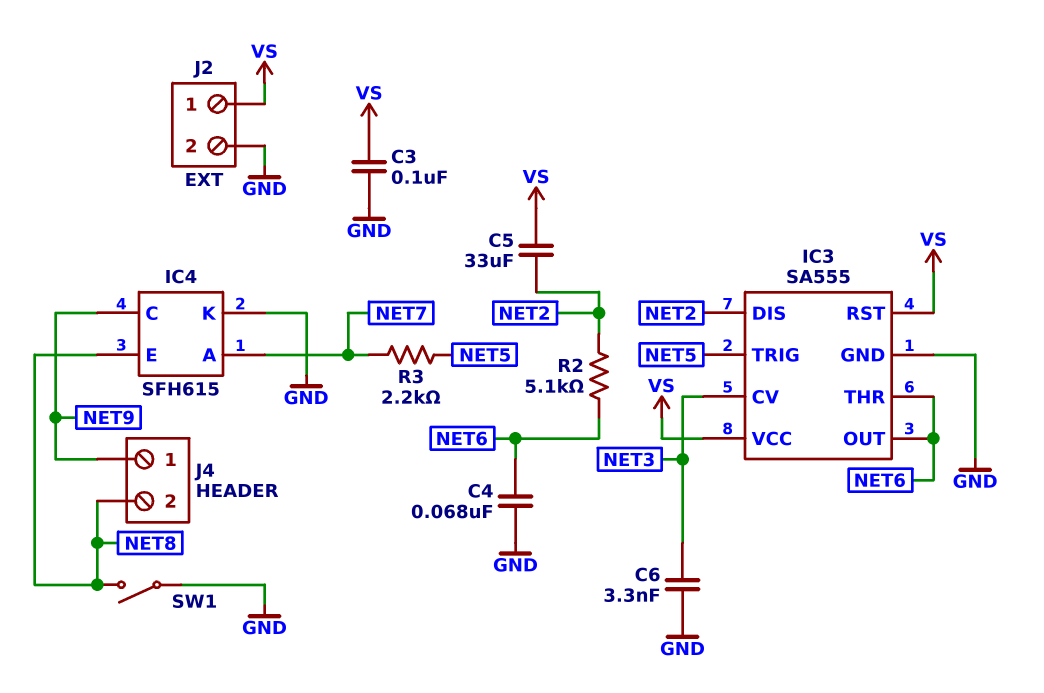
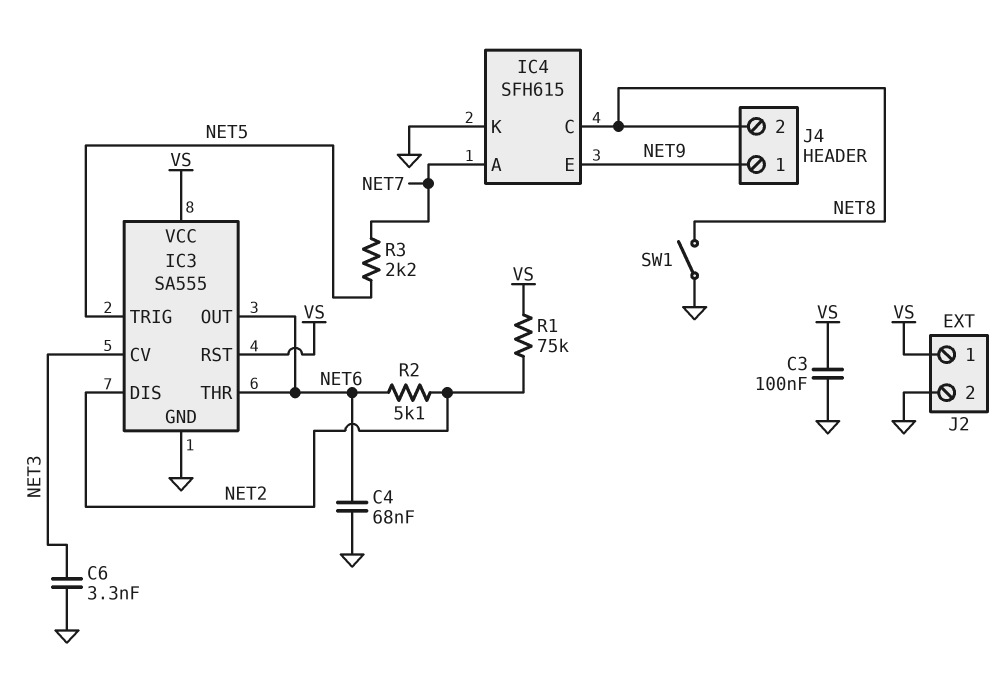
C5: 33uF (NET2, VS) -> none
IC4 pin C: NET9 -> NET8
IC4 pin E: NET8 -> NET9
R1: none -> 75k (NET2, VS)

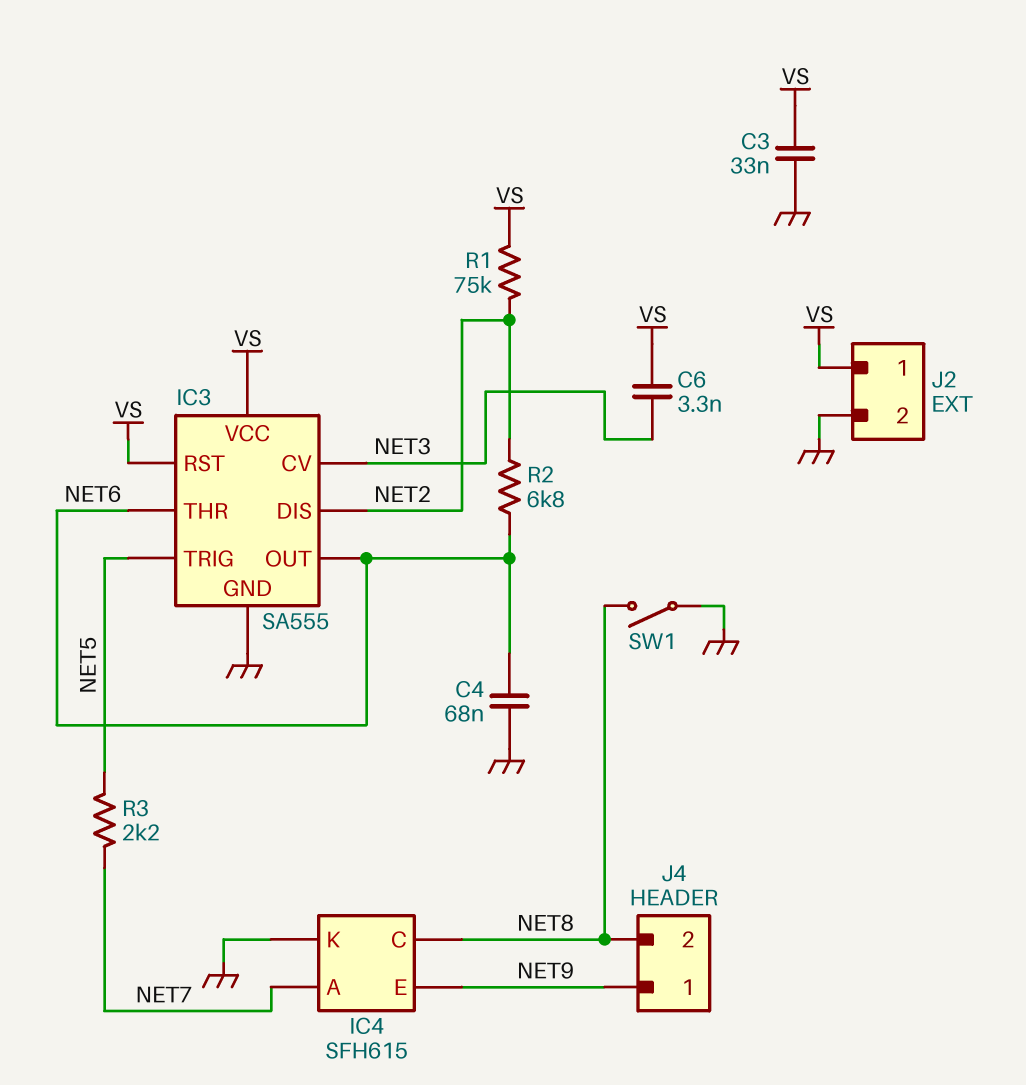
C3: 100nF (GND, VS) -> 33nF (GND, VS)
C6: 3.3nF (GND, NET3) -> 3.3nF (NET3, VS)
R2: 5.1k (NET2, NET6) -> 6.8k (NET2, NET6)

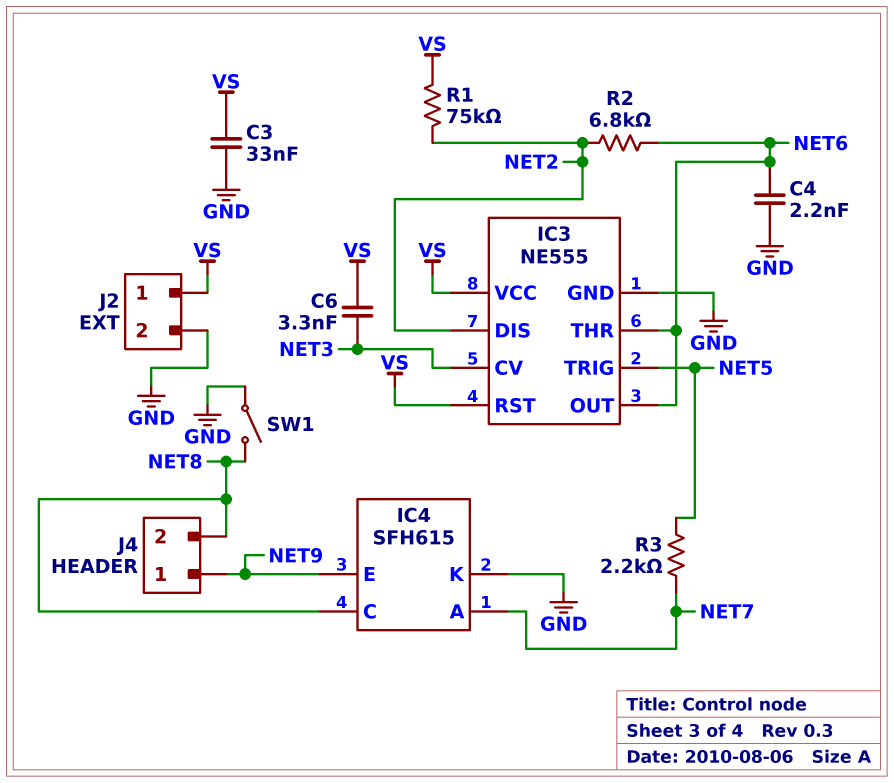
C4: 68nF (GND, NET6) -> 2.2nF (GND, NET6)
IC3: SA555 -> NE555

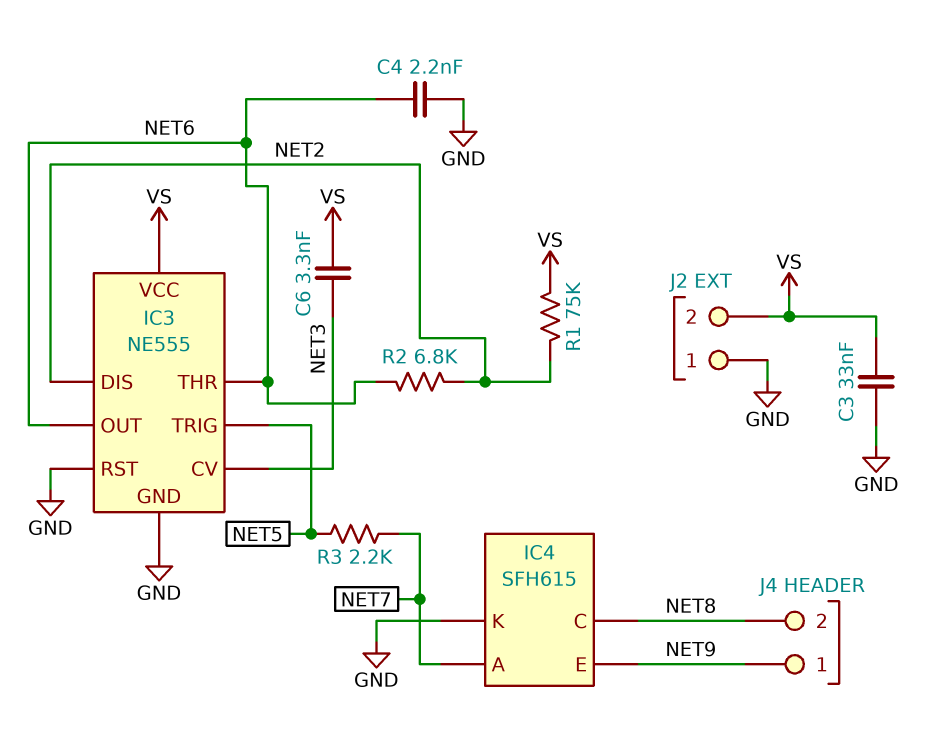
IC3 pin RST: VS -> GND
J2 pin 1: VS -> GND
J2 pin 2: GND -> VS
SW1: switch (GND, NET8) -> none

